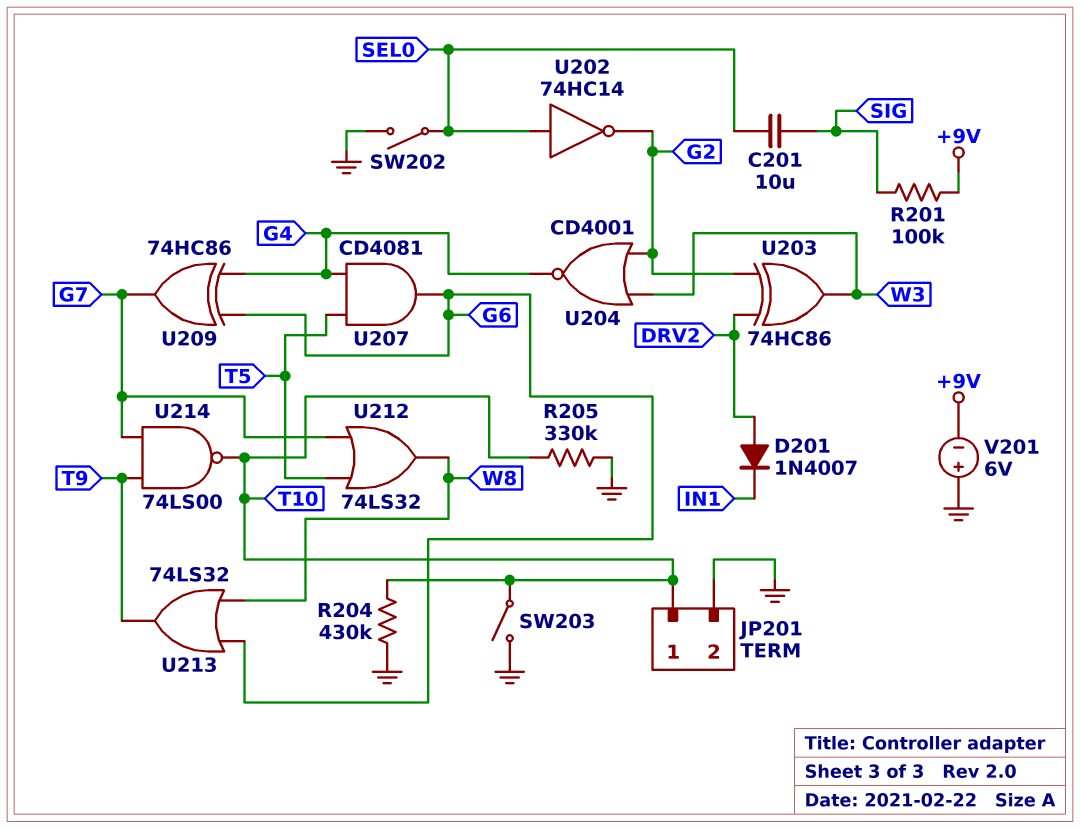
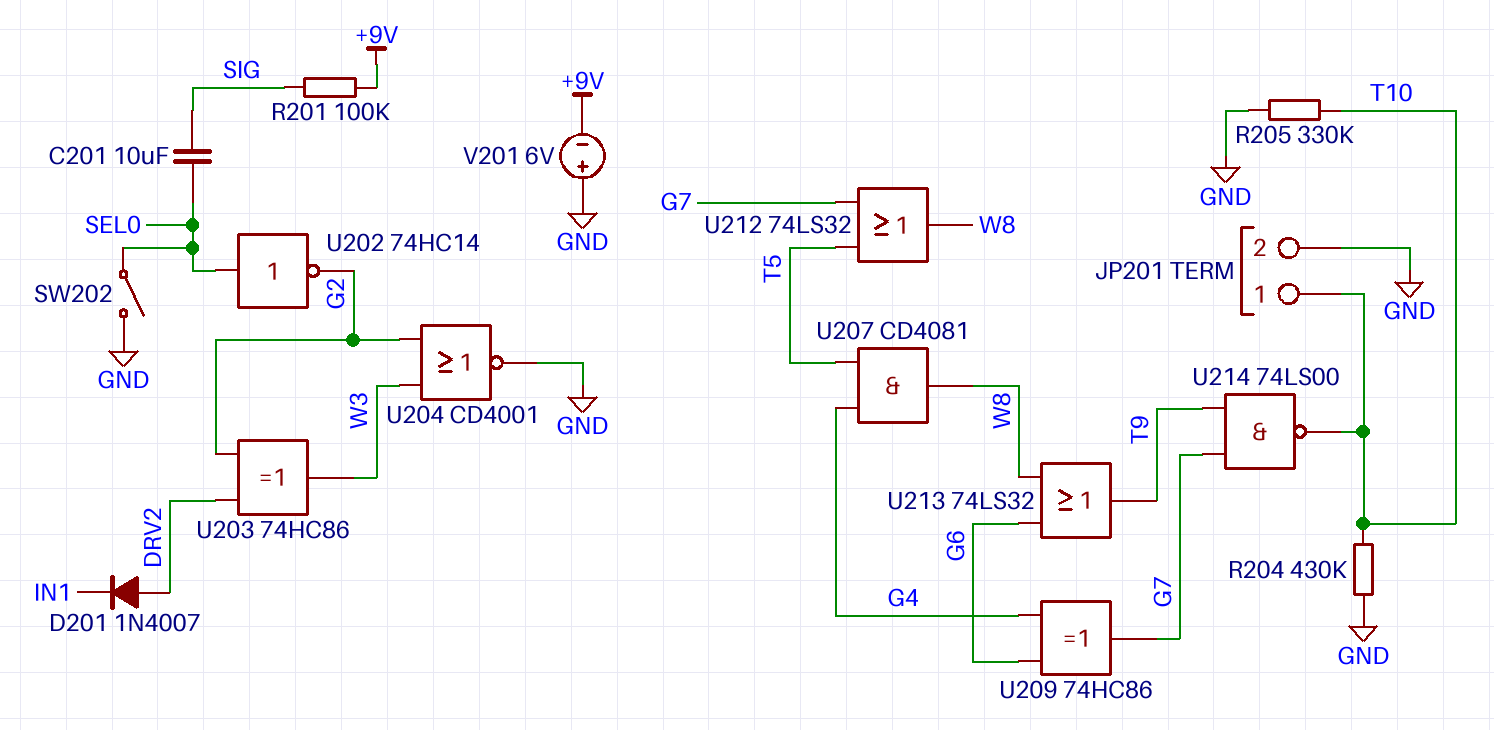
SW203: switch (GND, T10) -> none
U204: NOR CD4001 (in G2, in W3, out G4) -> NOR CD4001 (in G2, in W3, out GND)
U207: AND CD4081 (in G4, in T5, out G6) -> AND CD4081 (in G4, in T5, out W8)

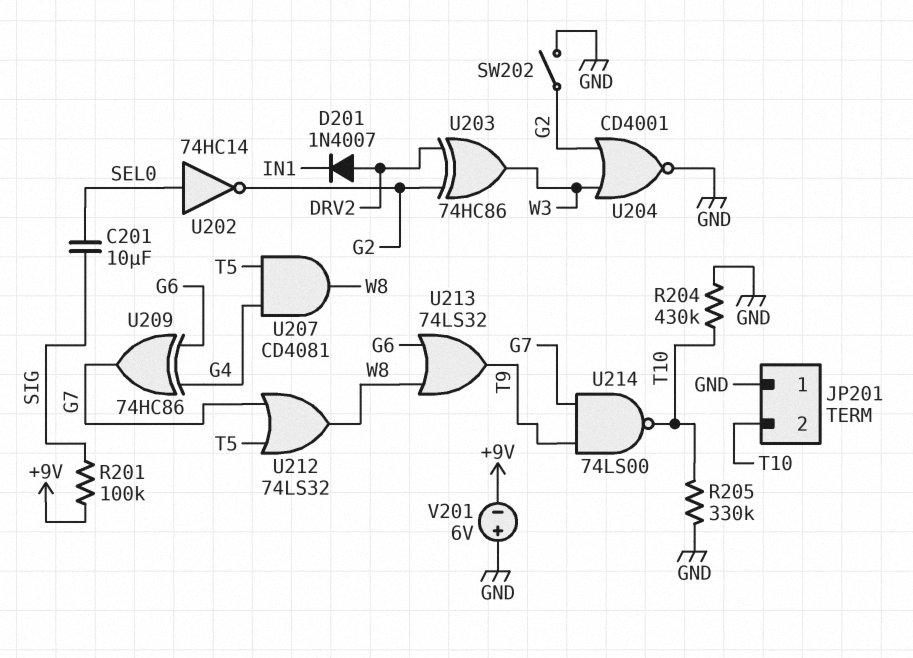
JP201 pin 1: T10 -> GND
JP201 pin 2: GND -> T10
SW202: switch (GND, SEL0) -> switch (G2, GND)

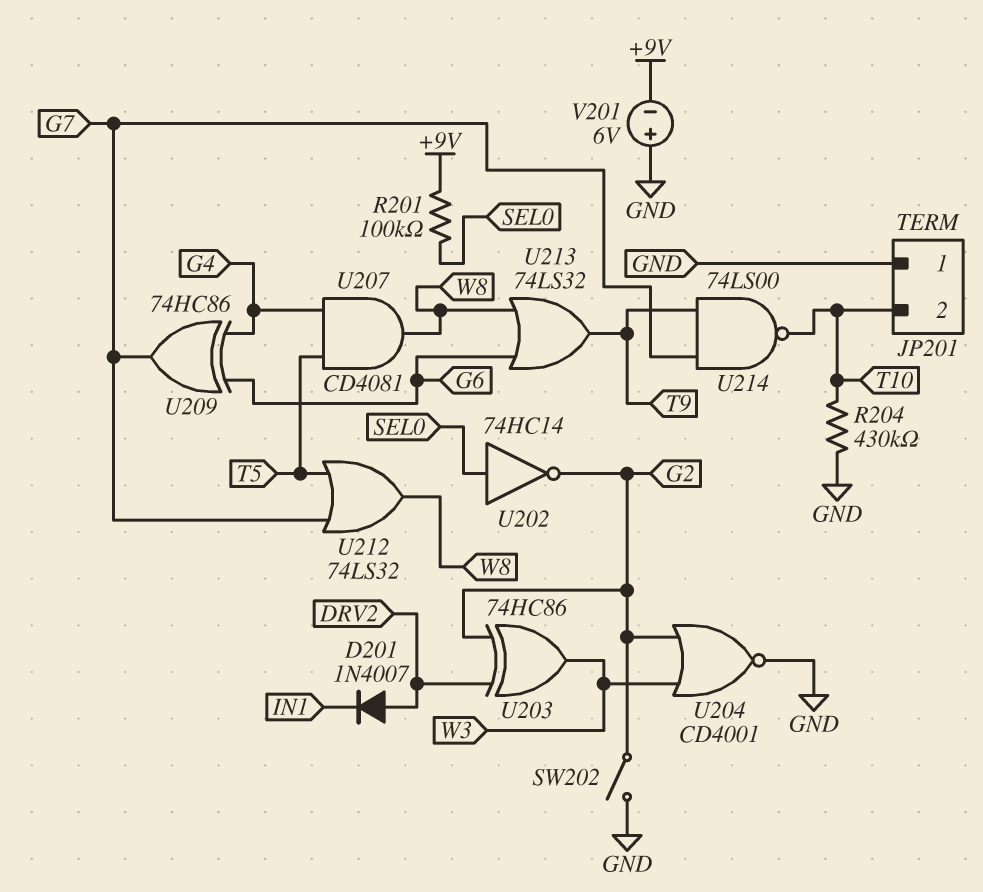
C201: 10uF (SEL0, SIG) -> none
R201: 100k (+9V, SIG) -> 100k (+9V, SEL0)
R205: 330k (GND, T10) -> none

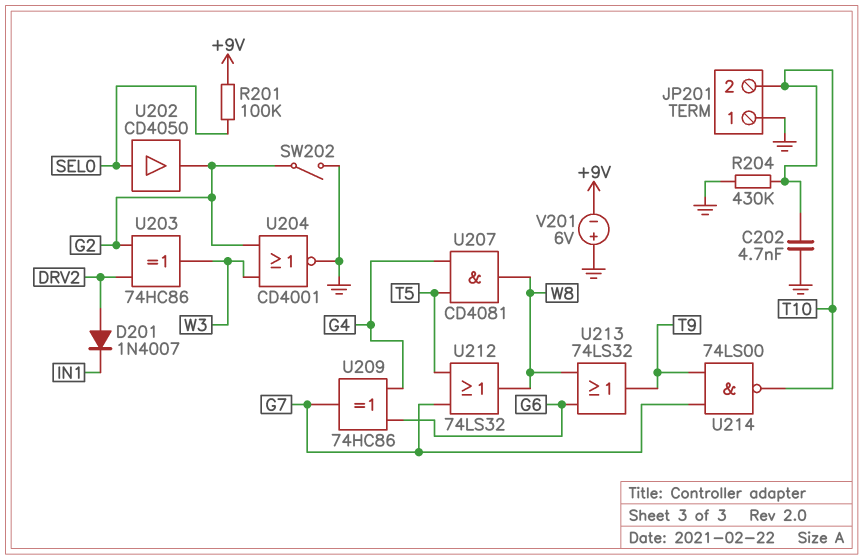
C202: none -> 4.7nF (GND, T10)
U202: NOT 74HC14 (in SEL0, out G2) -> buffer CD4050 (in SEL0, out G2)

